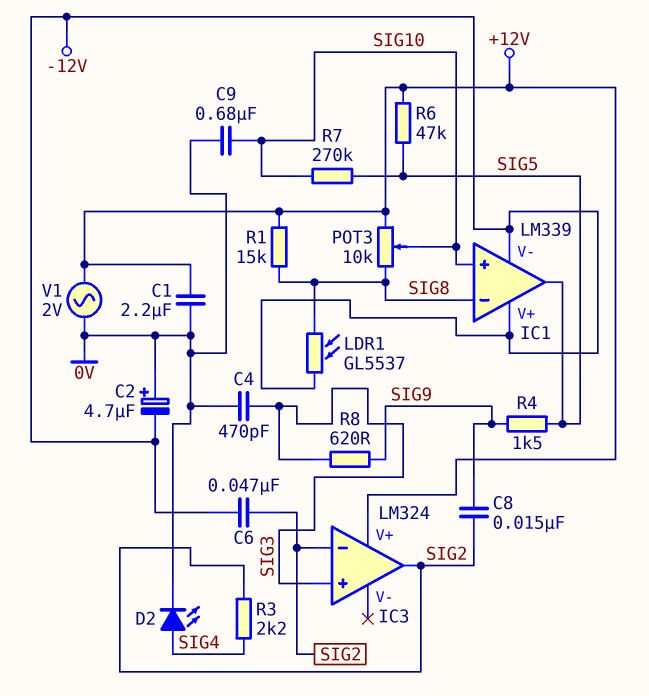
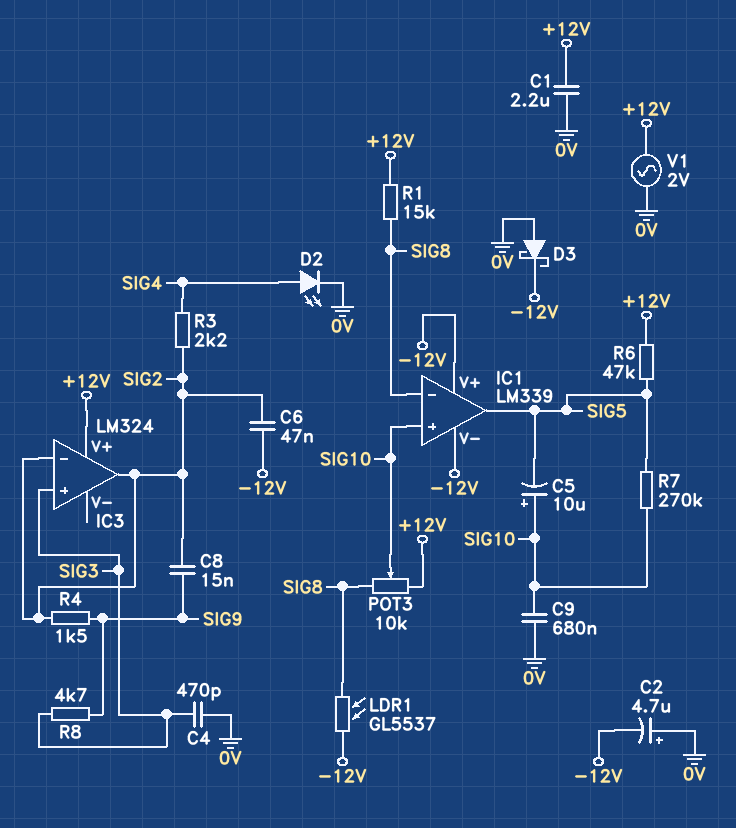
C5: none -> 10uF (plus SIG10, minus SIG5)
D3: none -> schottky (A 0V, K -12V)
R4: 1.5k (SIG5, SIG9) -> 1.5k (SIG2, SIG9)
R8: 620 (SIG3, SIG9) -> 4.7k (SIG3, SIG9)

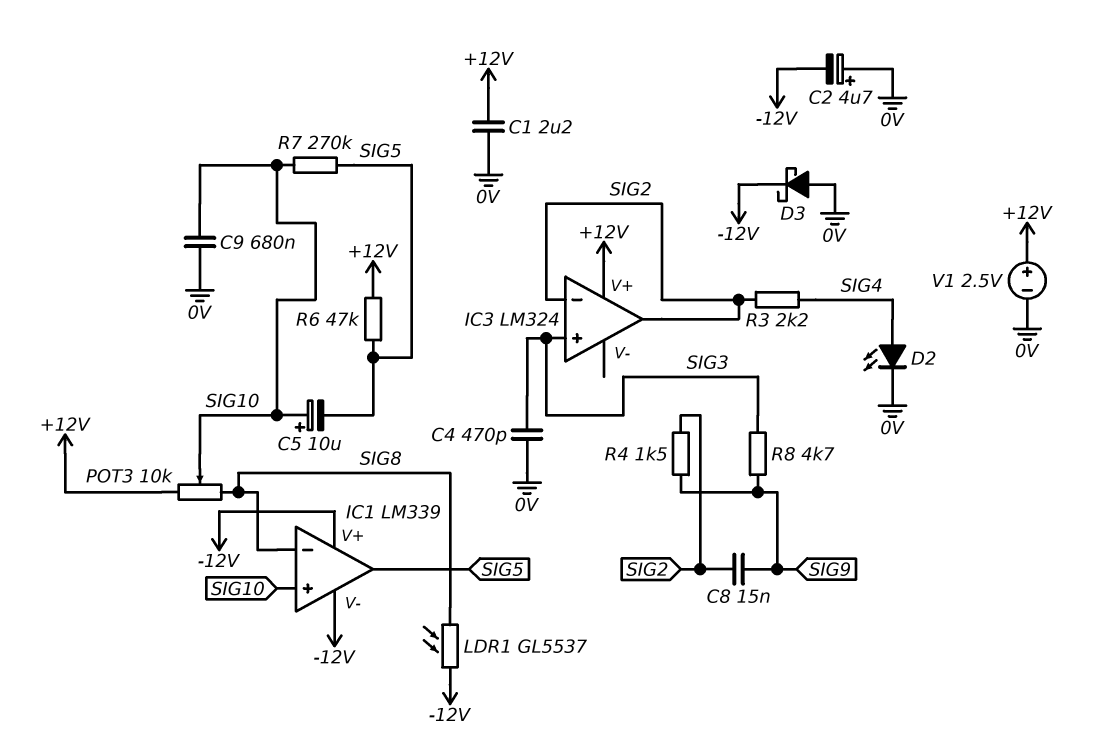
C6: 47nF (-12V, SIG2) -> none
R1: 15k (+12V, SIG8) -> none
V1: AC 2V (+12V, 0V) -> 2.5V (plus +12V, minus 0V)

